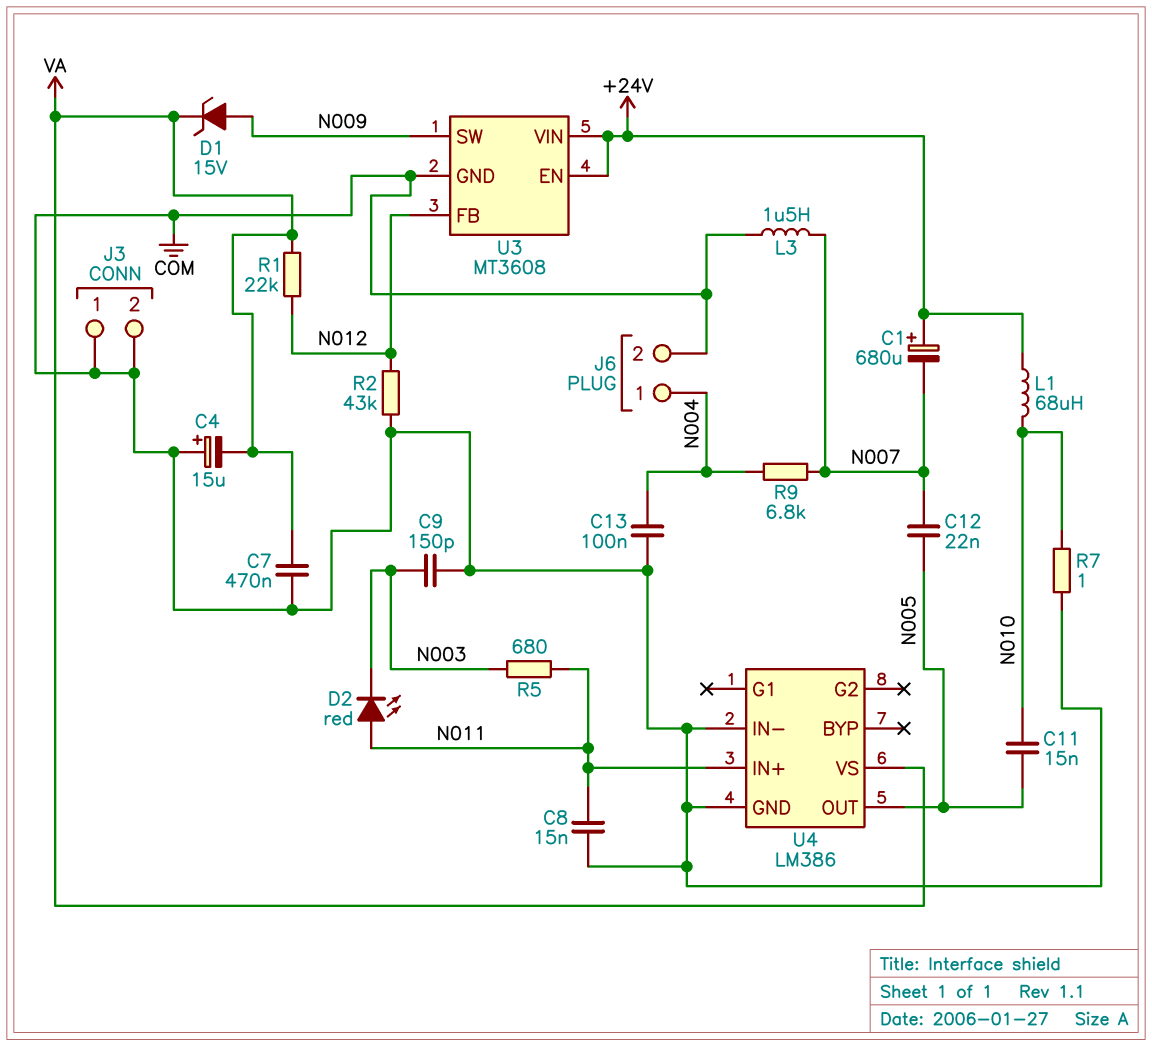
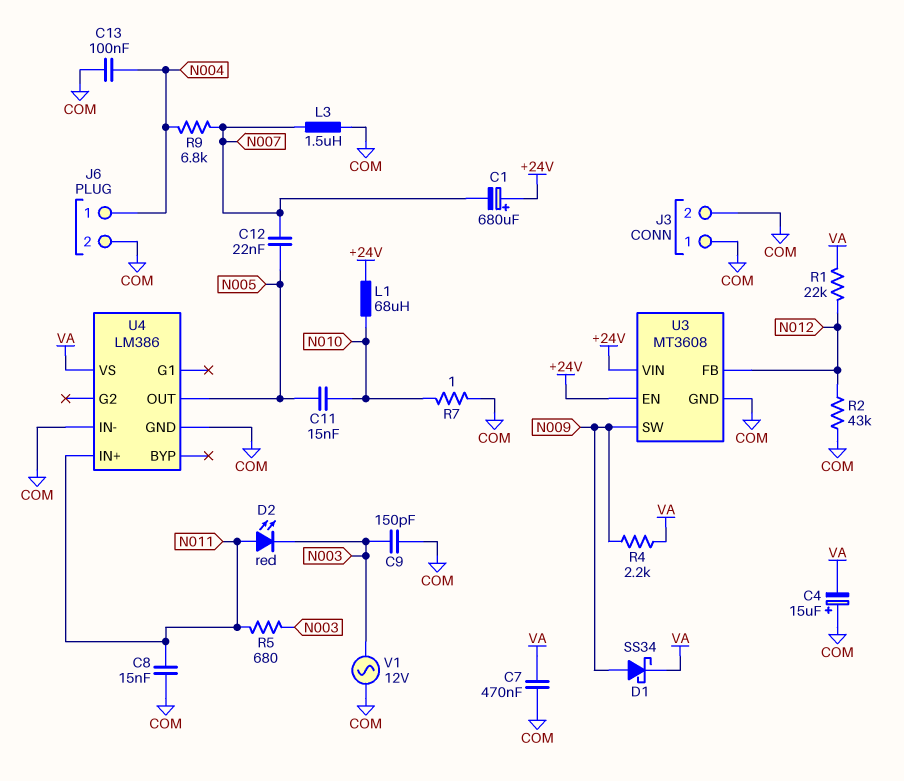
D1: zener 15V (A N009, K VA) -> schottky SS34 (A N009, K VA)
R4: none -> 2.2k (N009, VA)
V1: none -> AC 12V (COM, N003)

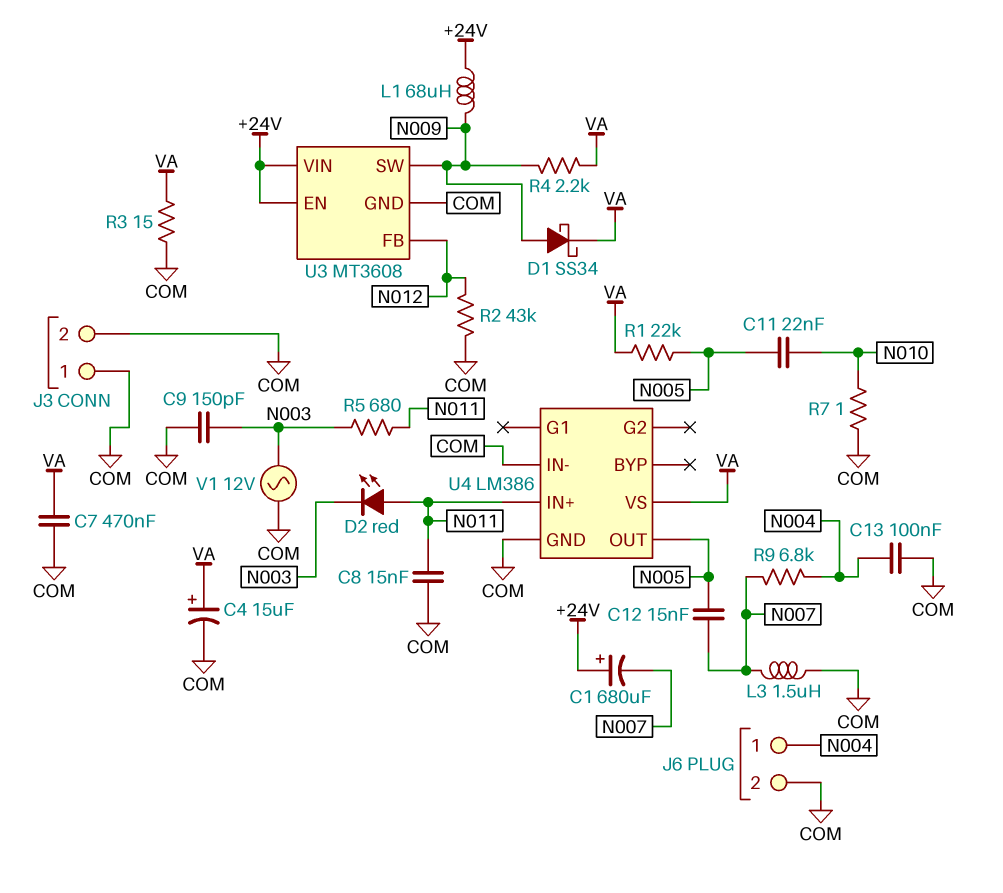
C4: 15uF (plus COM, minus VA) -> 15uF (plus VA, minus COM)
C11: 15nF (N005, N010) -> 22nF (N005, N010)
C12: 22nF (N005, N007) -> 15nF (N005, N007)
L1: 68uH (+24V, N010) -> 68uH (+24V, N009)
R1: 22k (N012, VA) -> 22k (N005, VA)
R3: none -> 15 (COM, VA)

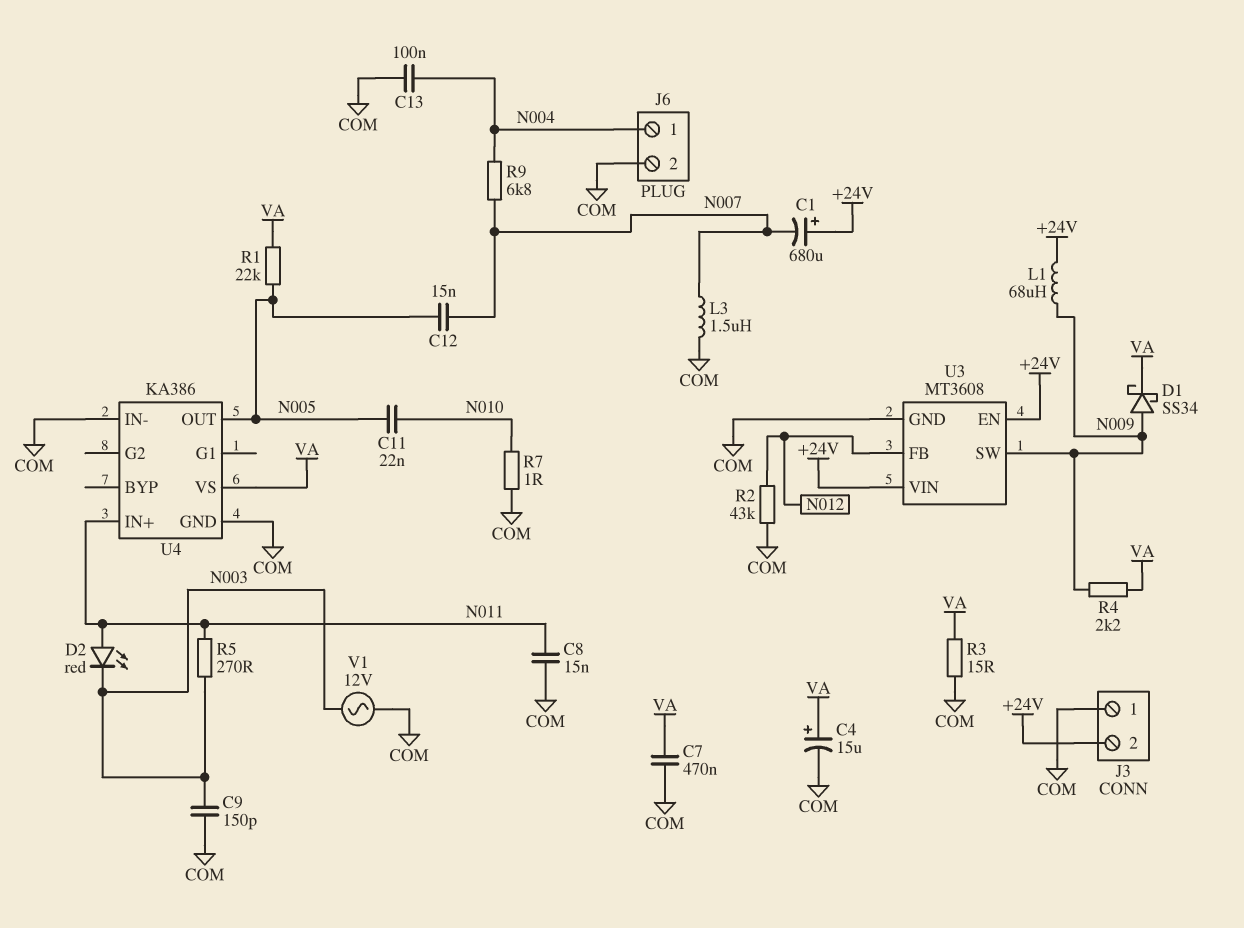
J3 pin 2: COM -> +24V
R5: 680 (N003, N011) -> 270 (N003, N011)
U4: LM386 -> KA386

